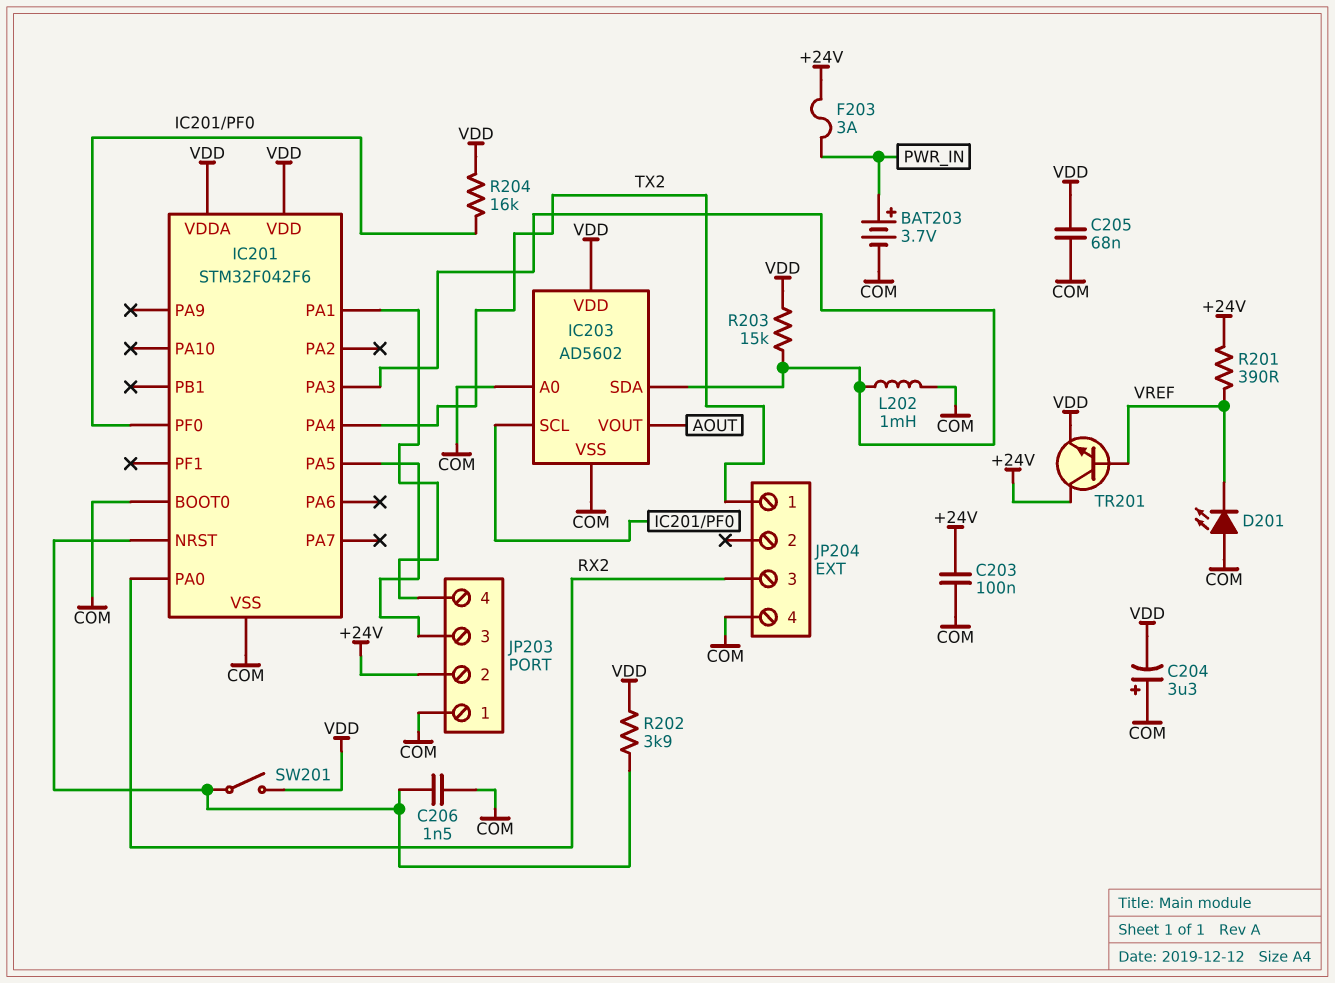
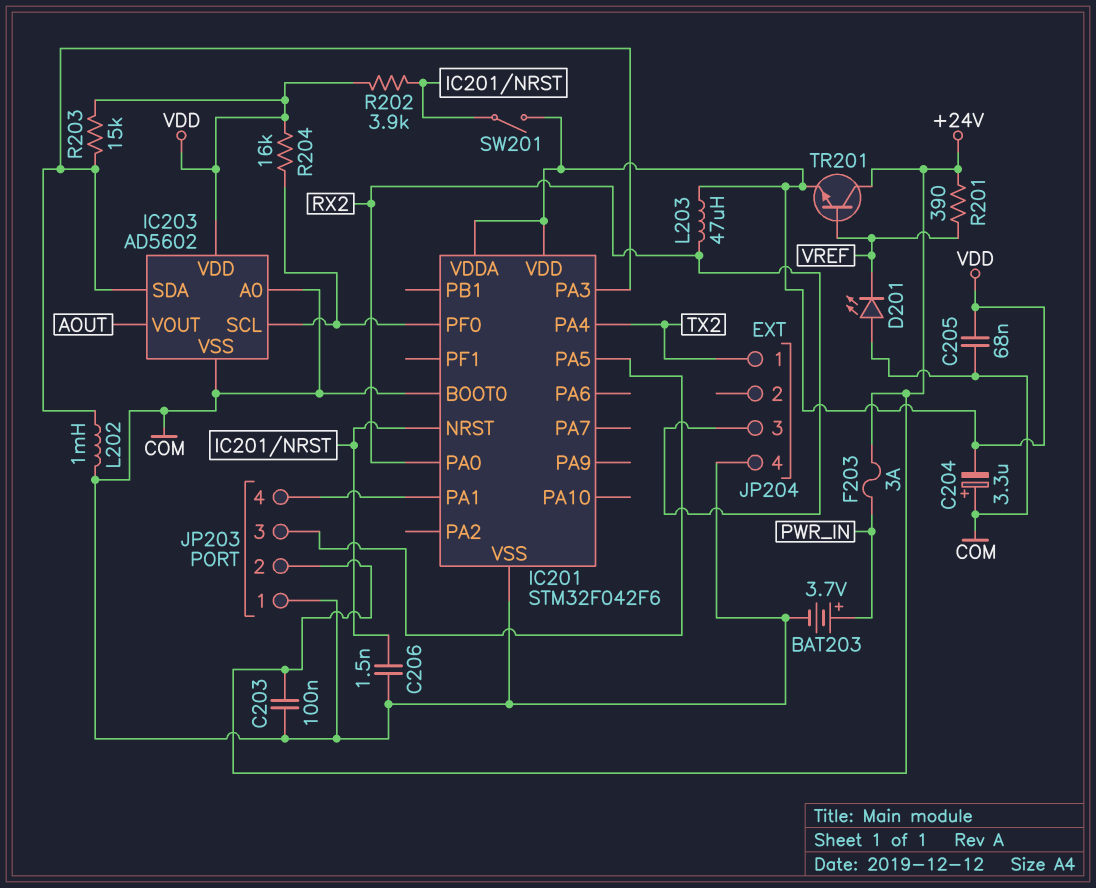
L203: none -> 47uH (RX2, VDD)

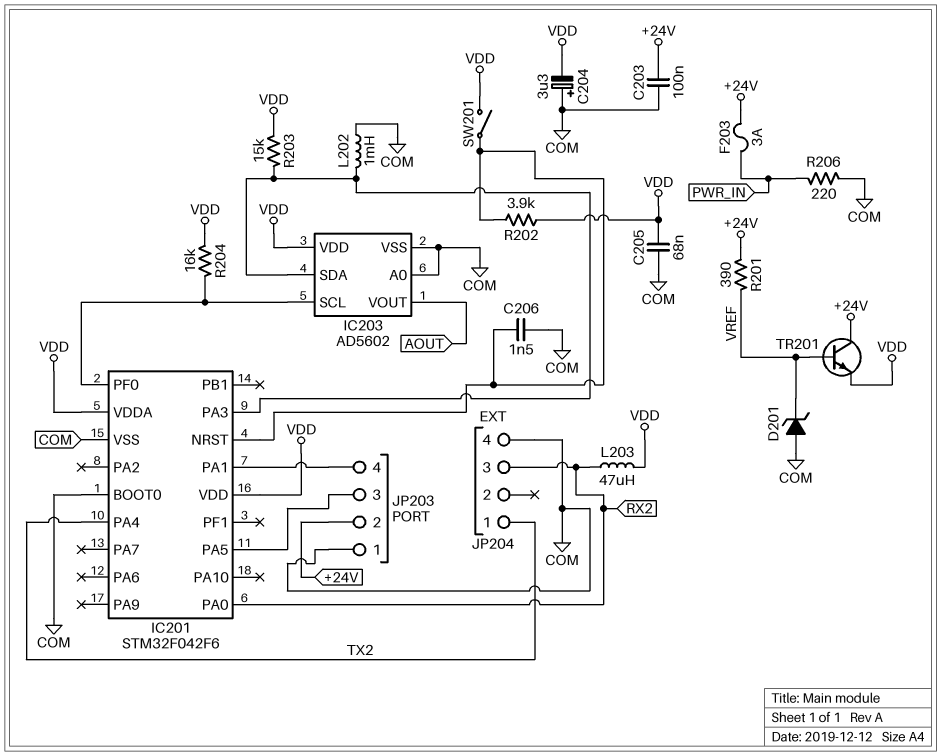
BAT203: 3.7V (plus PWR_IN, minus COM) -> none
D201: LED (A COM, K VREF) -> zener (A COM, K VREF)
R206: none -> 220 (COM, PWR_IN)

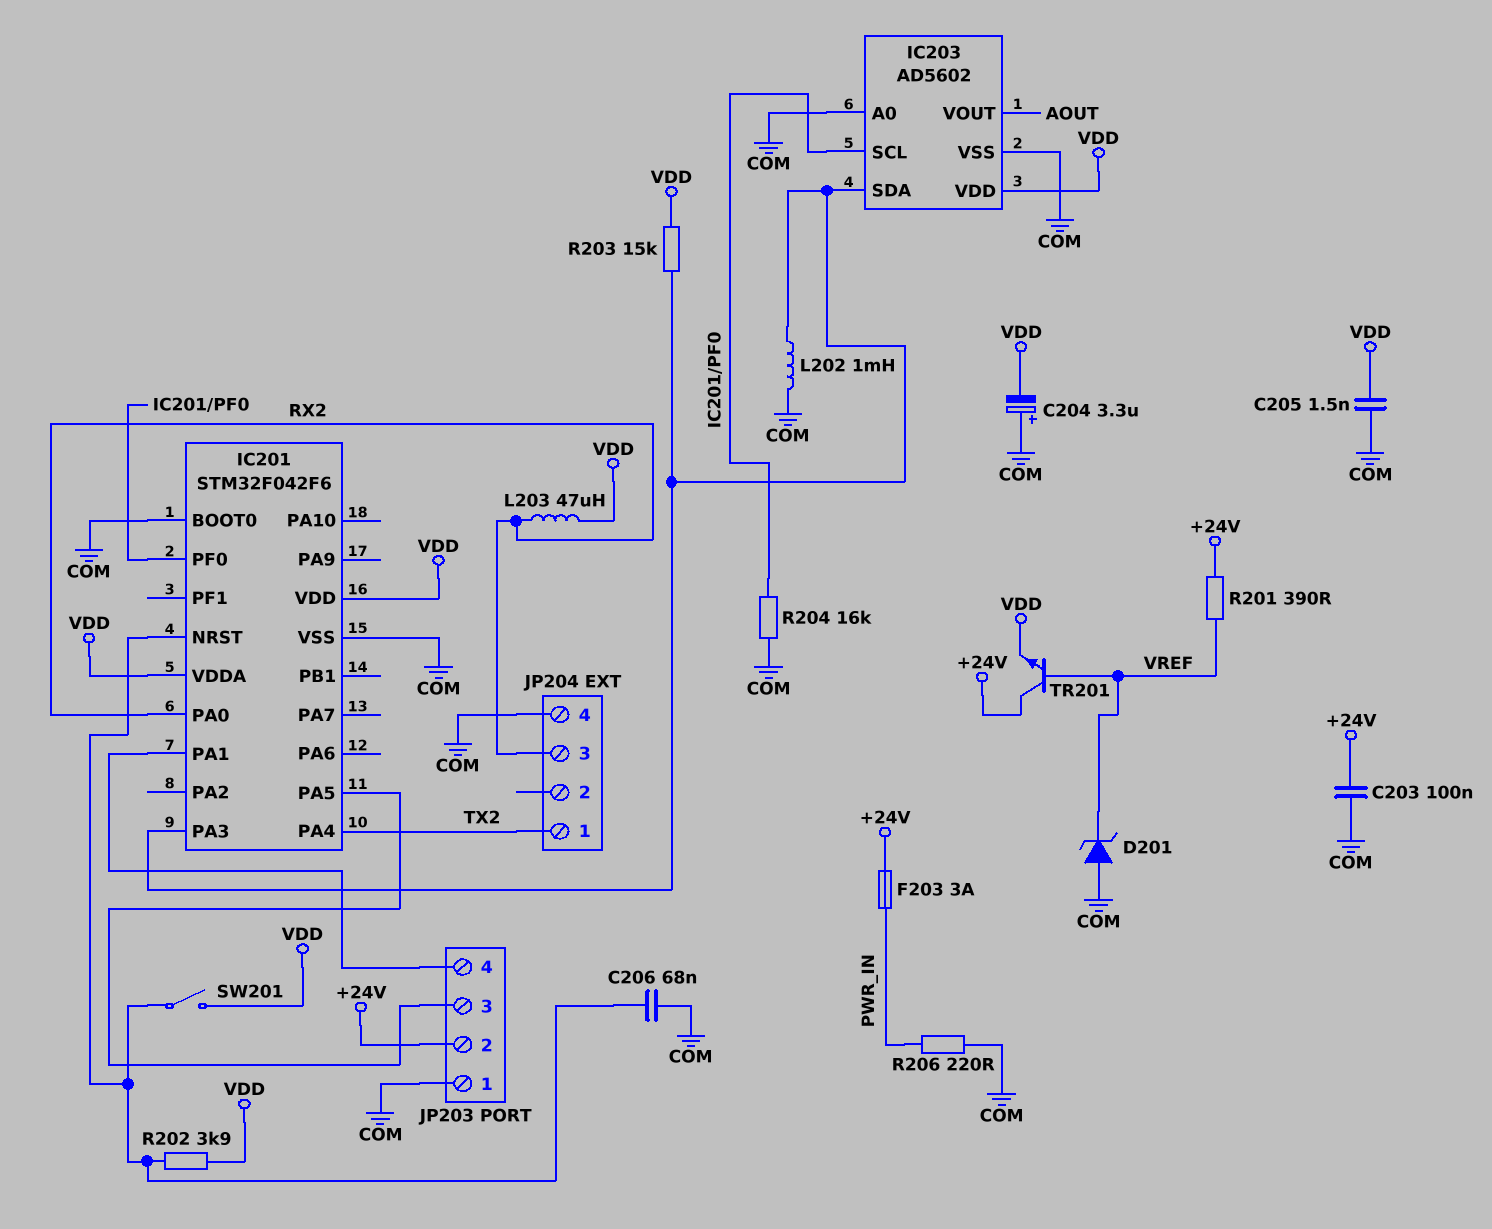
C205: 68nF (COM, VDD) -> 1.5nF (COM, VDD)
C206: 1.5nF (COM, IC201/NRST) -> 68nF (COM, IC201/NRST)
R204: 16k (IC201/PF0, VDD) -> 16k (COM, IC201/PF0)

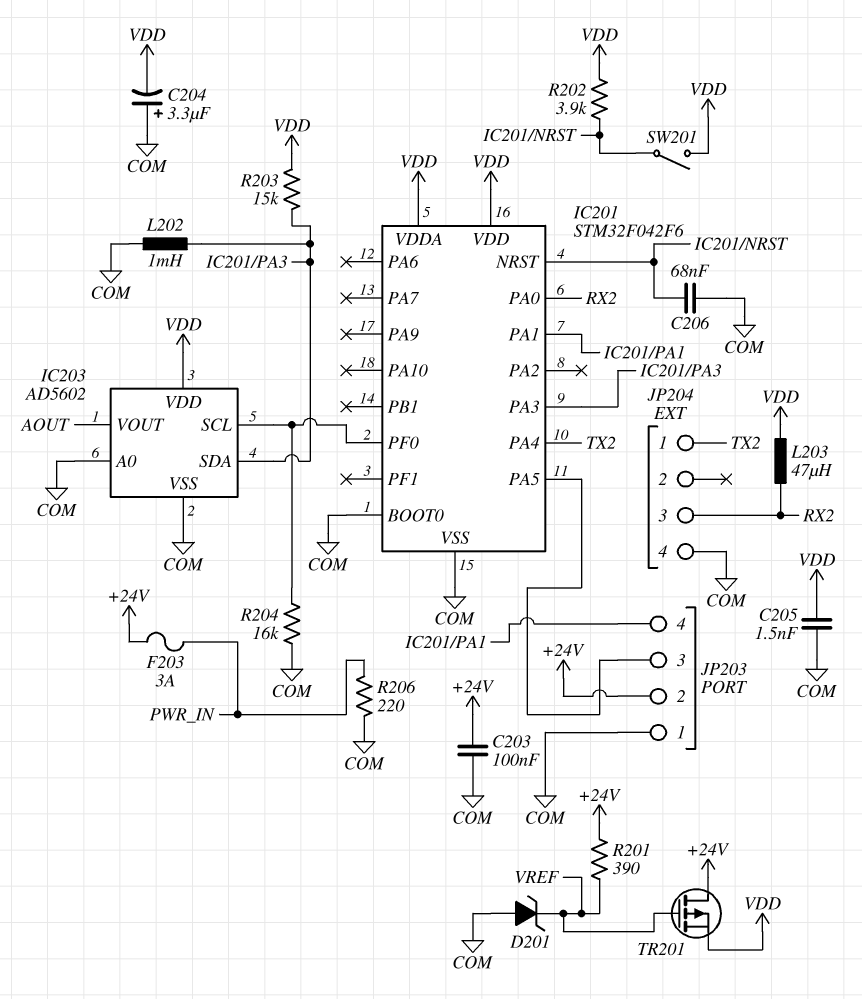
TR201: NPN (B VREF, C +24V, E VDD) -> PMOS (G VREF, D +24V, S VDD)

